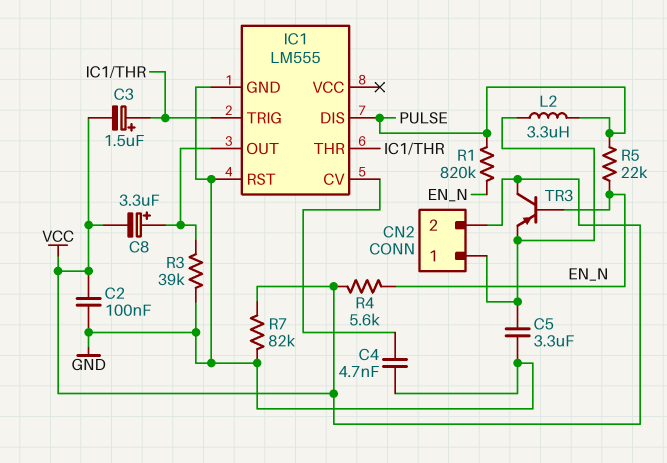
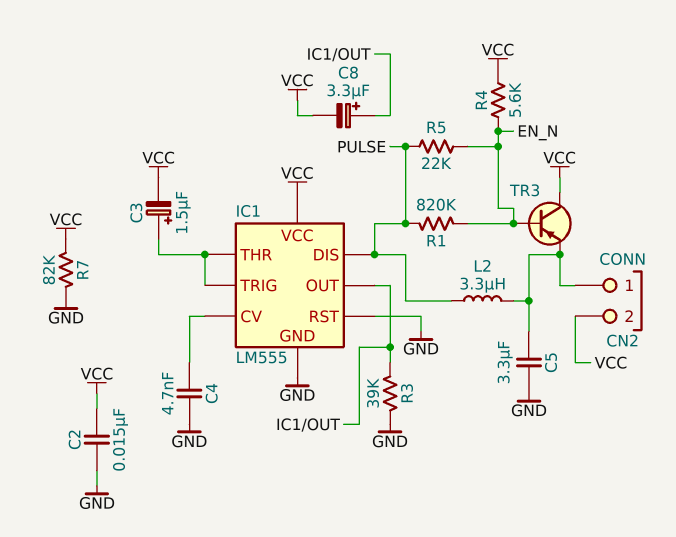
C2: 100nF (GND, VCC) -> 15nF (GND, VCC)
IC1 pin VCC: none -> VCC

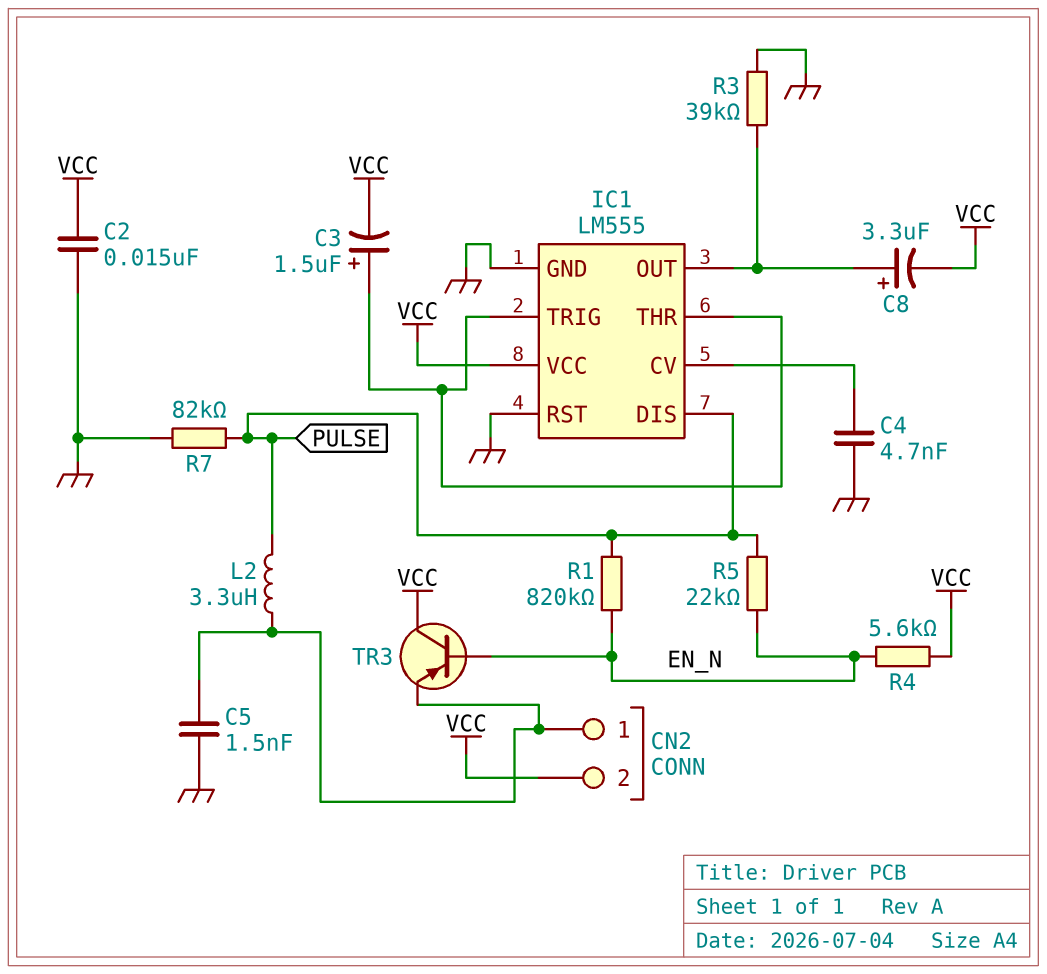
C5: 3.3uF (CN2/1, GND) -> 1.5nF (CN2/1, GND)
R7: 82k (GND, VCC) -> 82k (GND, PULSE)

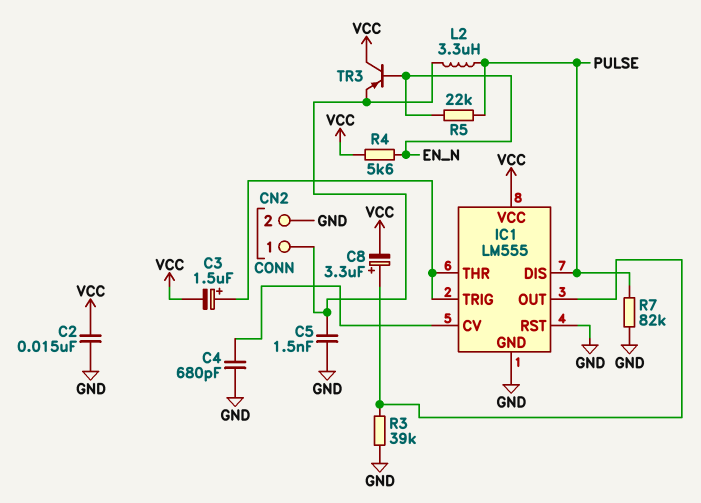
C4: 4.7nF (GND, IC1/CV) -> 680pF (GND, IC1/CV)
CN2 pin 2: VCC -> GND
R1: 820k (EN_N, PULSE) -> none

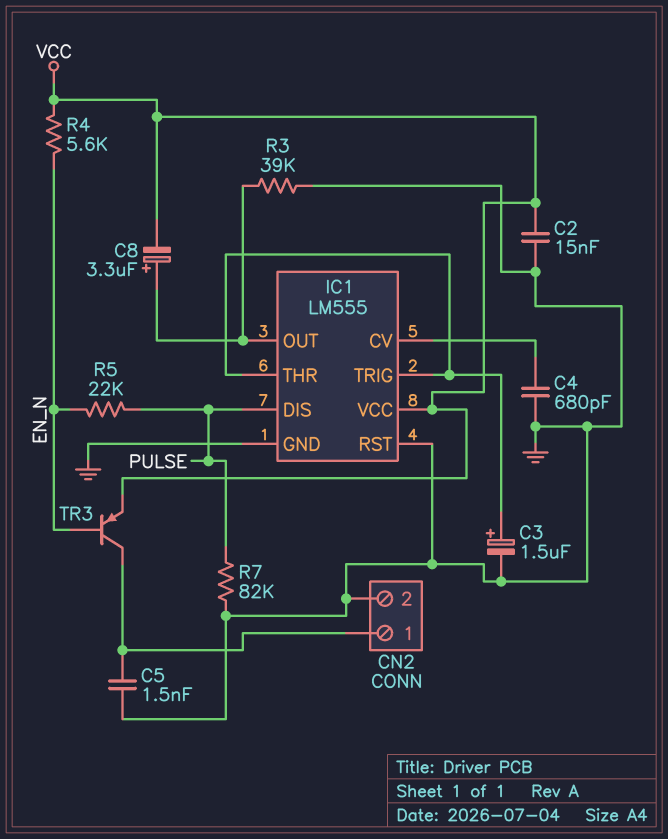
C3: 1.5uF (plus IC1/THR, minus VCC) -> 1.5uF (plus IC1/THR, minus GND)
L2: 3.3uH (CN2/1, PULSE) -> none
TR3: PNP (B EN_N, C VCC, E CN2/1) -> PNP (B EN_N, C CN2/1, E VCC)

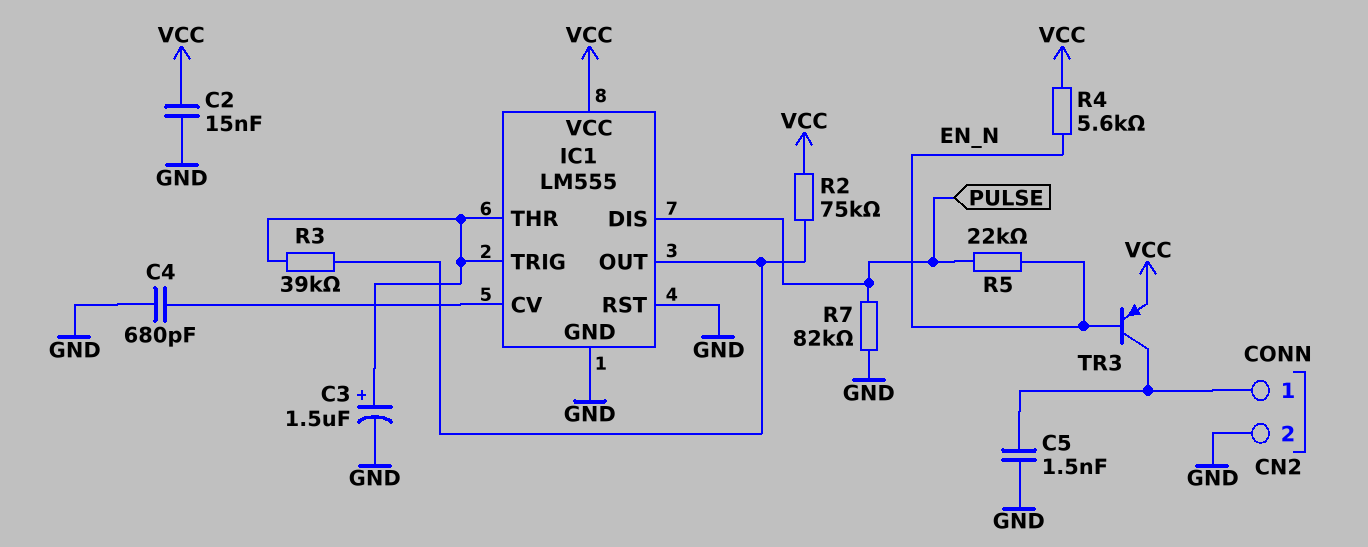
C8: 3.3uF (plus IC1/OUT, minus VCC) -> none
R2: none -> 75k (IC1/OUT, VCC)
R3: 39k (GND, IC1/OUT) -> 39k (IC1/OUT, IC1/THR)

